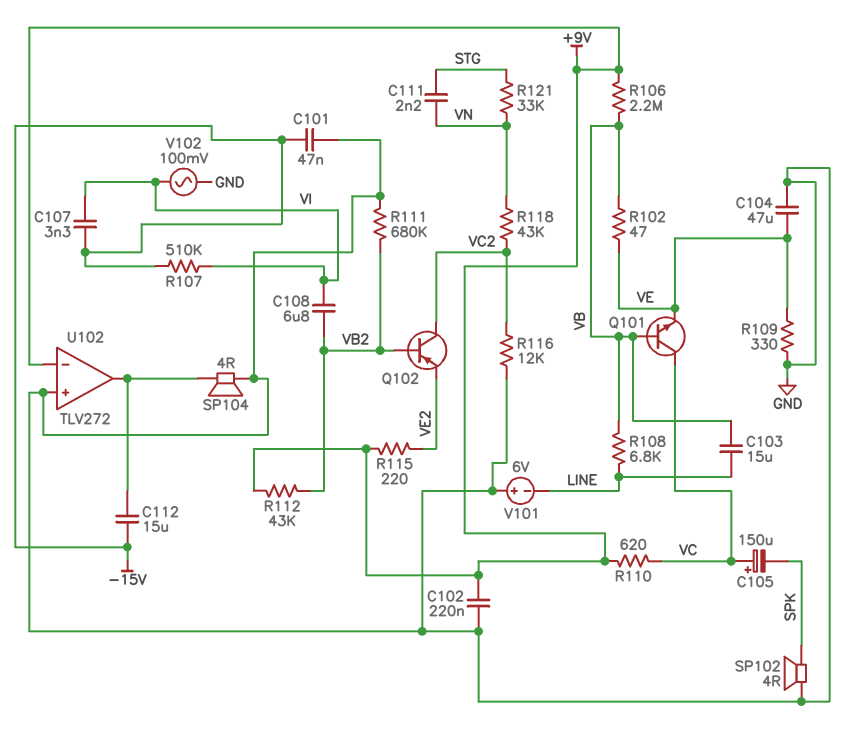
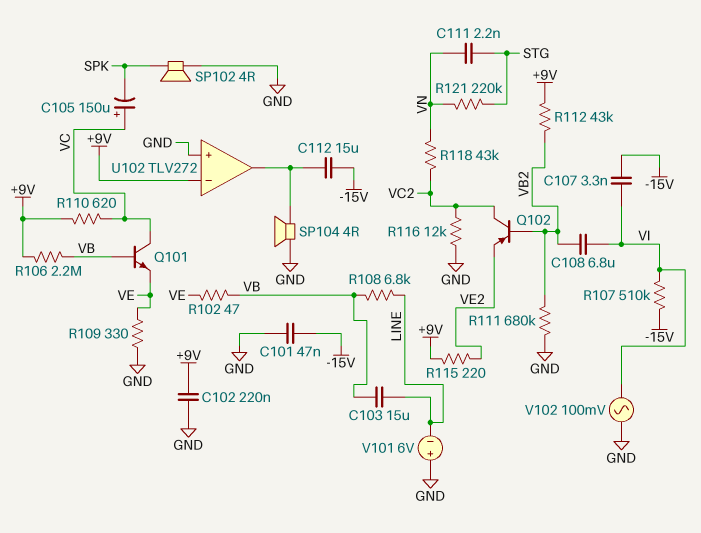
C104: 47uF (GND, VE) -> none
R121: 33k (STG, VN) -> 220k (STG, VN)

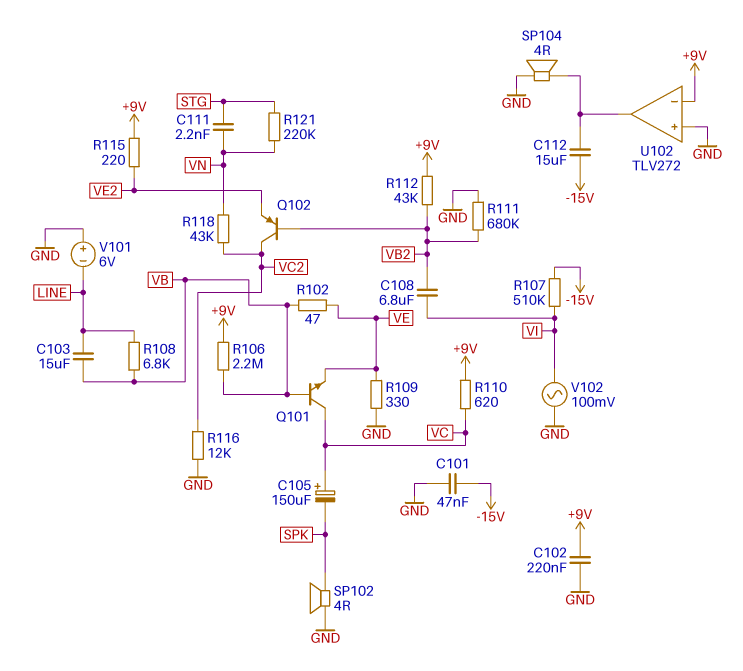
C107: 3.3nF (-15V, VI) -> none

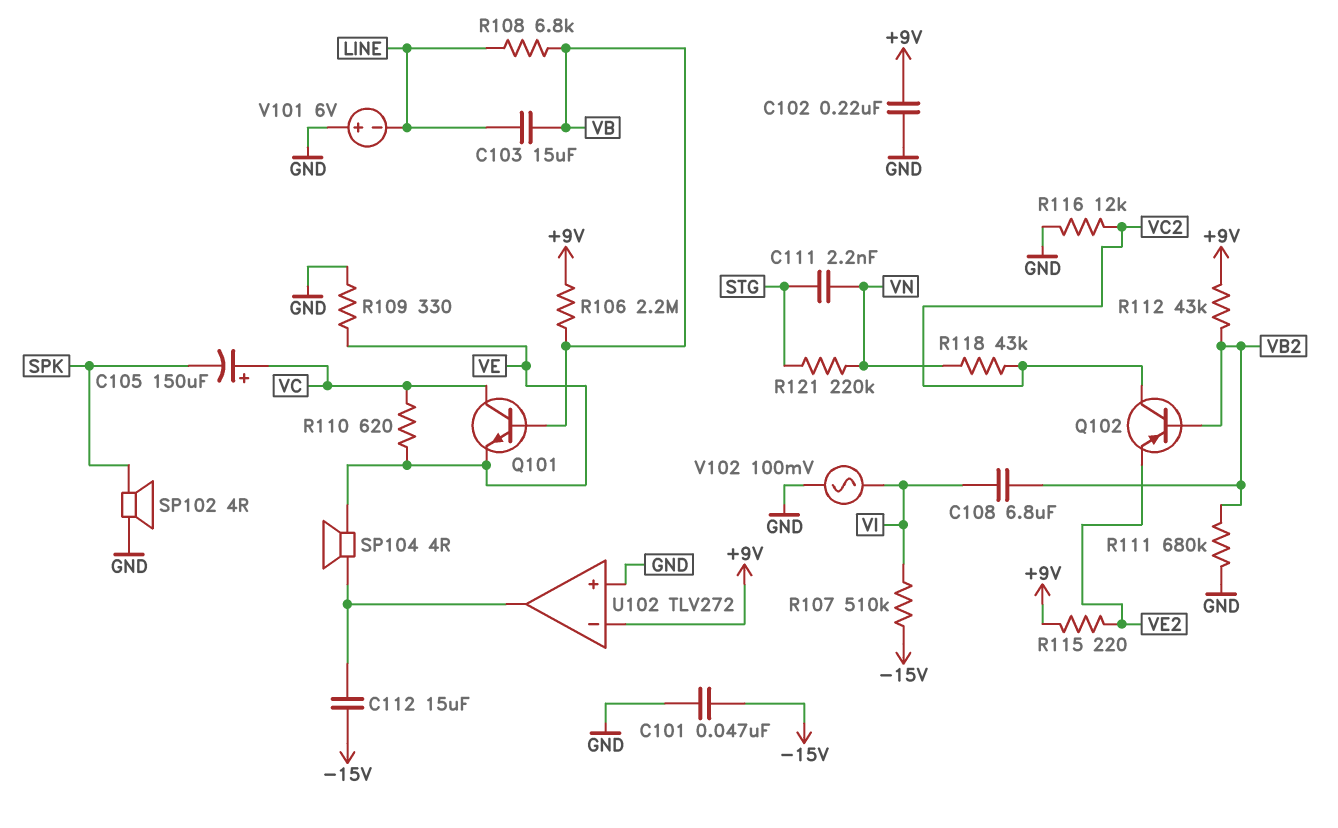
R102: 47 (VB, VE) -> none
R110: 620 (+9V, VC) -> 620 (VC, VE)
SP104: speaker 4R (GND, U102/out) -> speaker 4R (U102/out, VE)

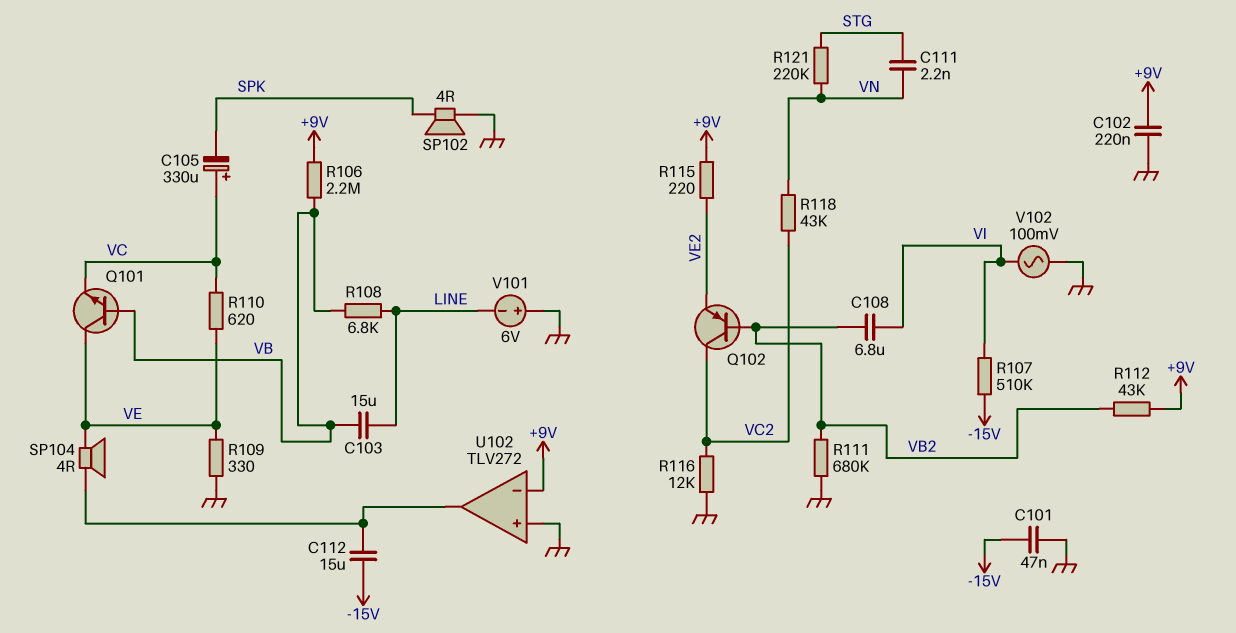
C105: 150uF (plus VC, minus SPK) -> 330uF (plus VC, minus SPK)
Q101: NPN (B VB, C VC, E VE) -> NPN (B VB, C VE, E VC)

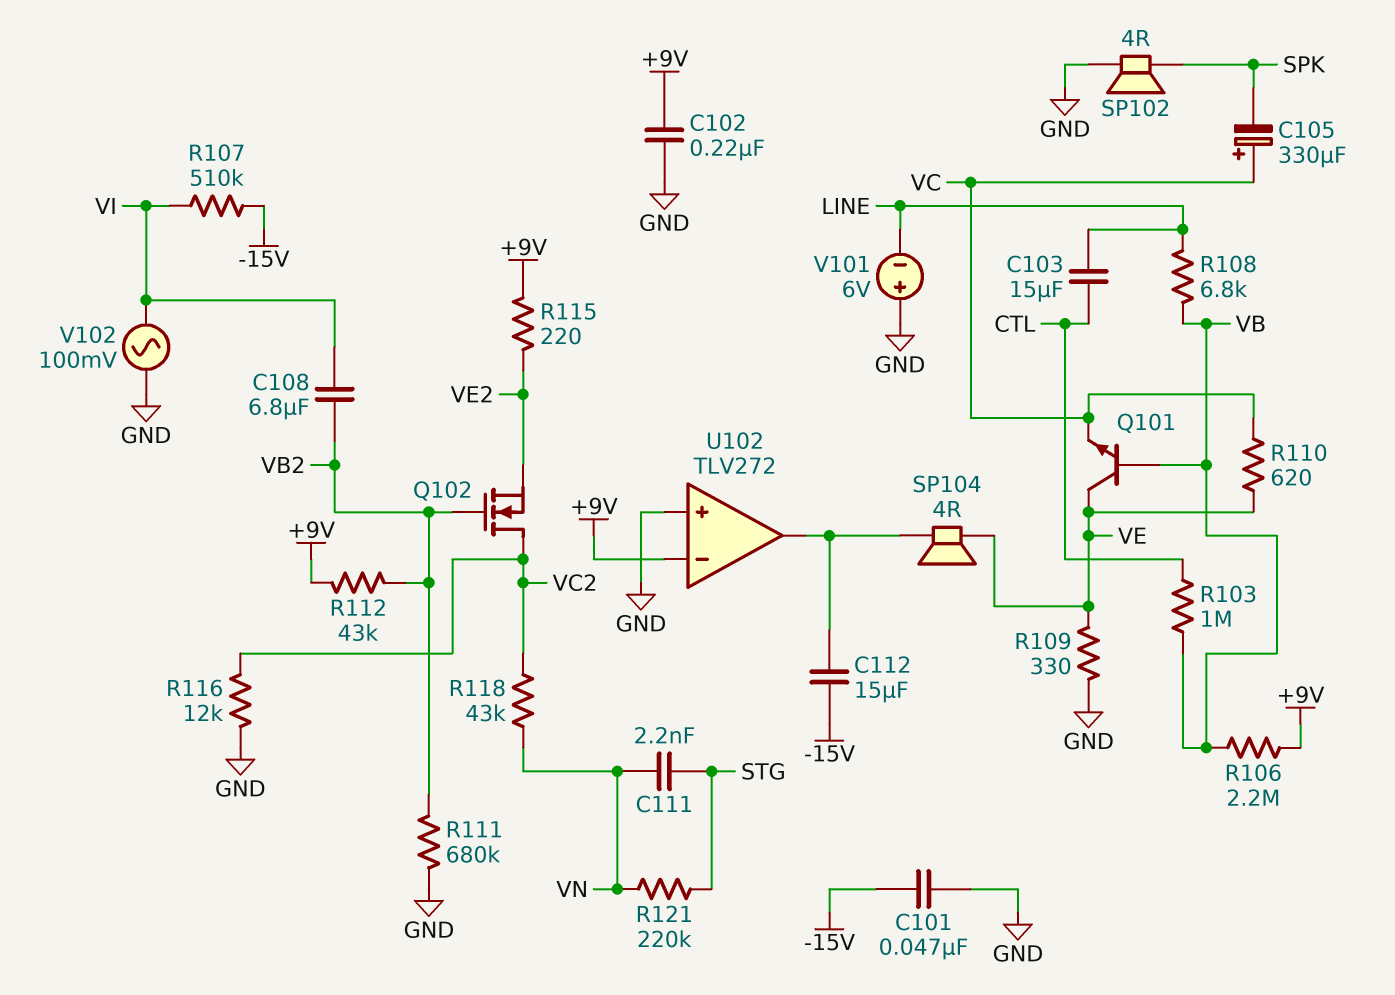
C103: 15uF (LINE, VB) -> 15uF (CTL, LINE)
Q102: PNP (B VB2, C VC2, E VE2) -> NMOS (G VB2, D VC2, S VE2)
R103: none -> 1M (CTL, VB)

